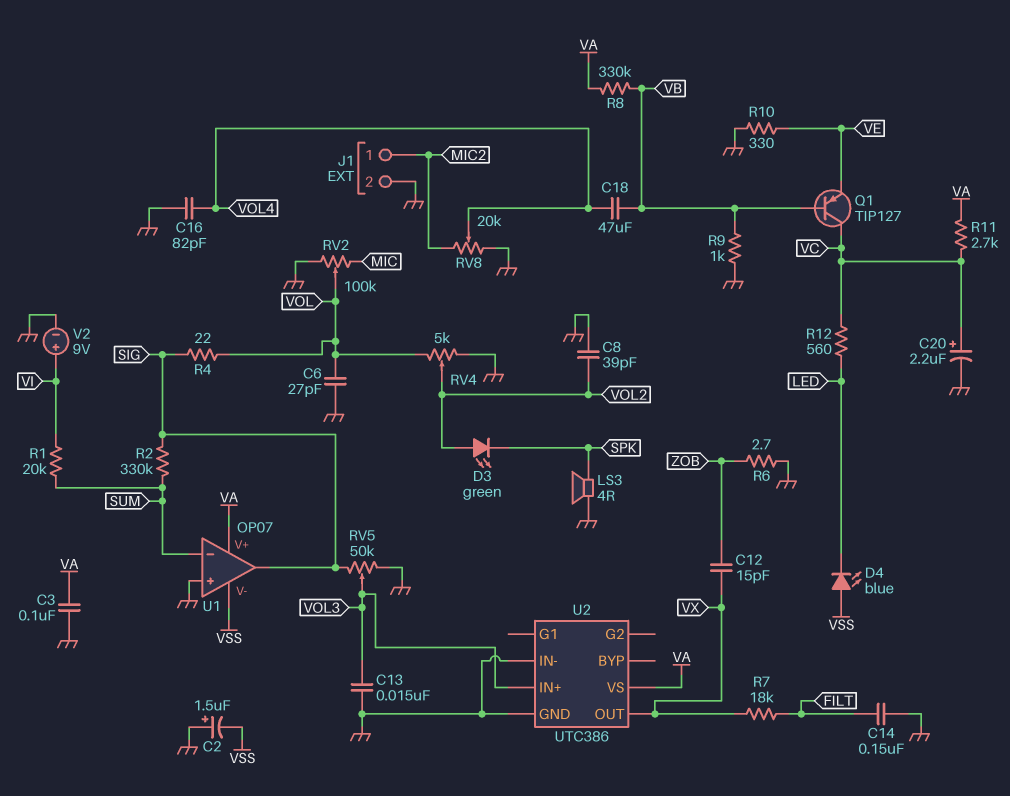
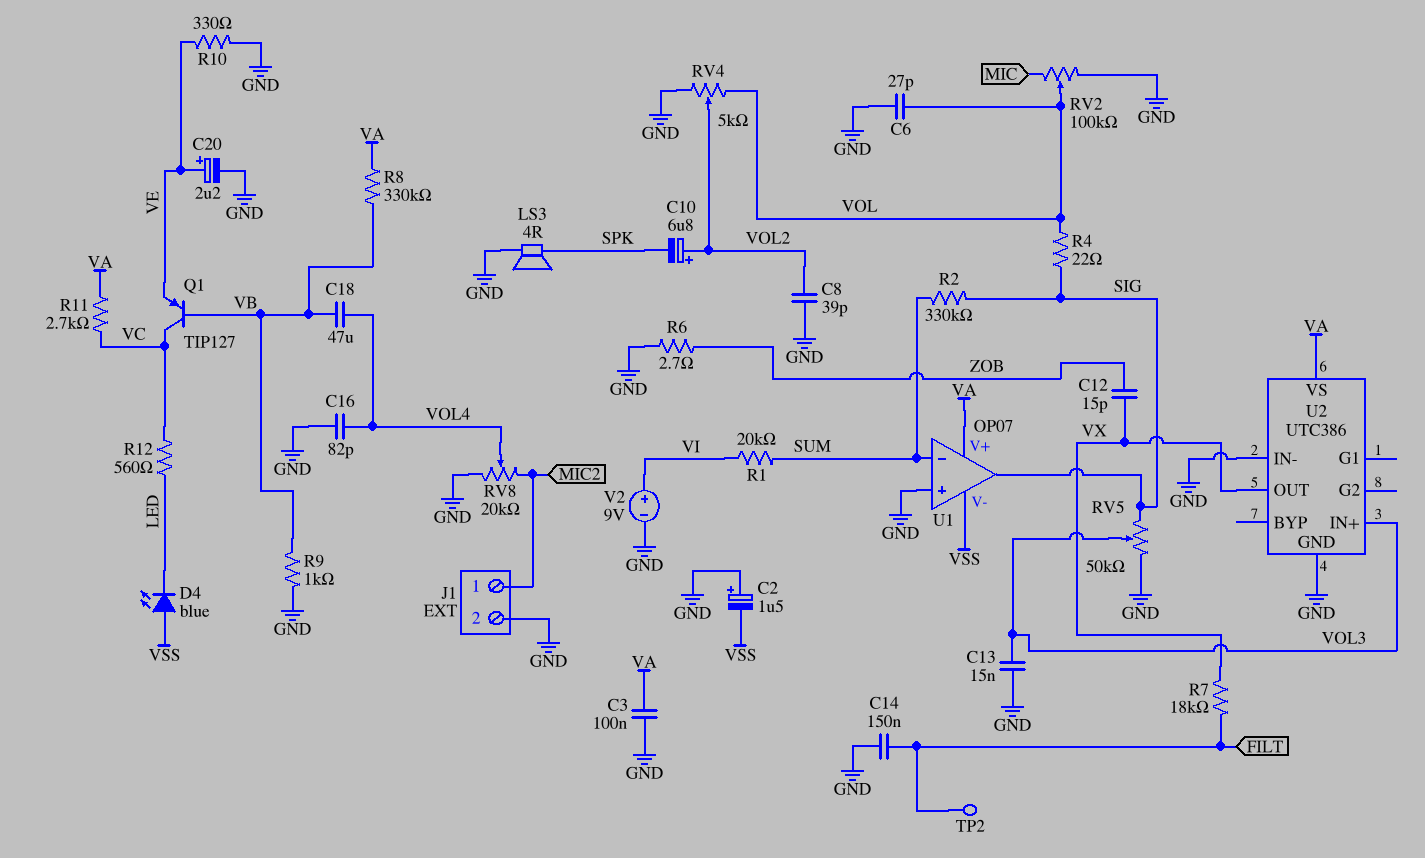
C10: none -> 6.8uF (plus VOL2, minus SPK)
C20: 2.2uF (plus VC, minus GND) -> 2.2uF (plus VE, minus GND)
D3: LED green (A VOL2, K SPK) -> none
TP2: none -> test point (FILT)

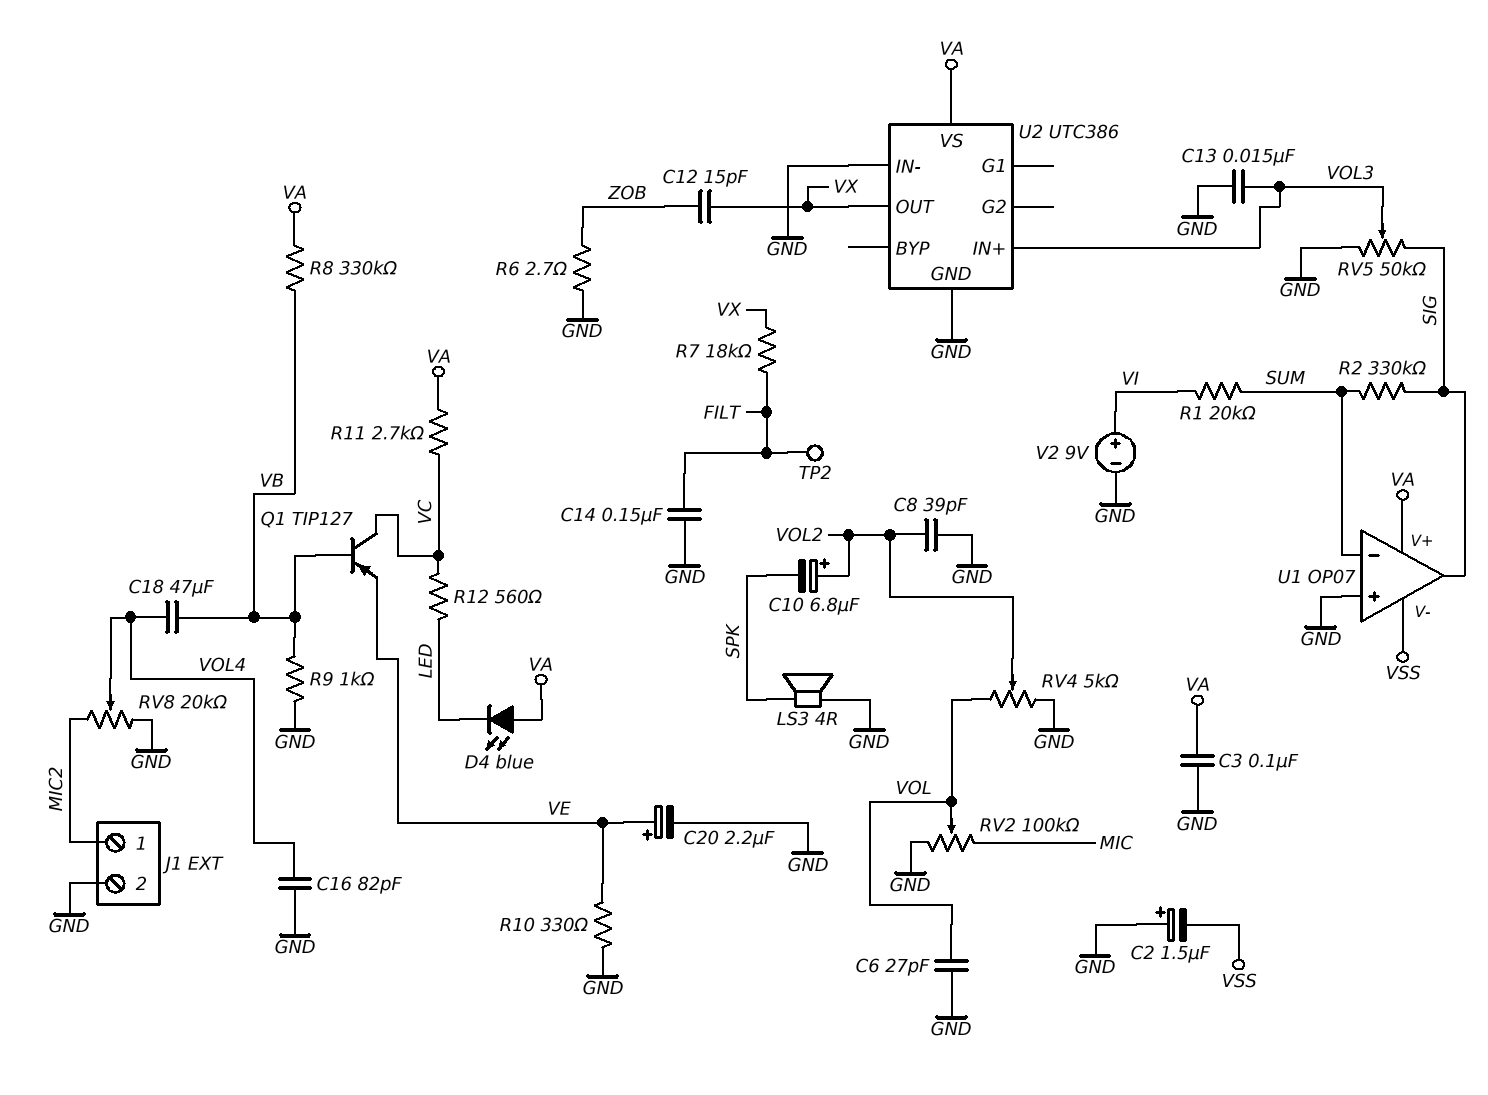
D4: LED blue (A VSS, K LED) -> LED blue (A VA, K LED)
R4: 22 (SIG, VOL) -> none

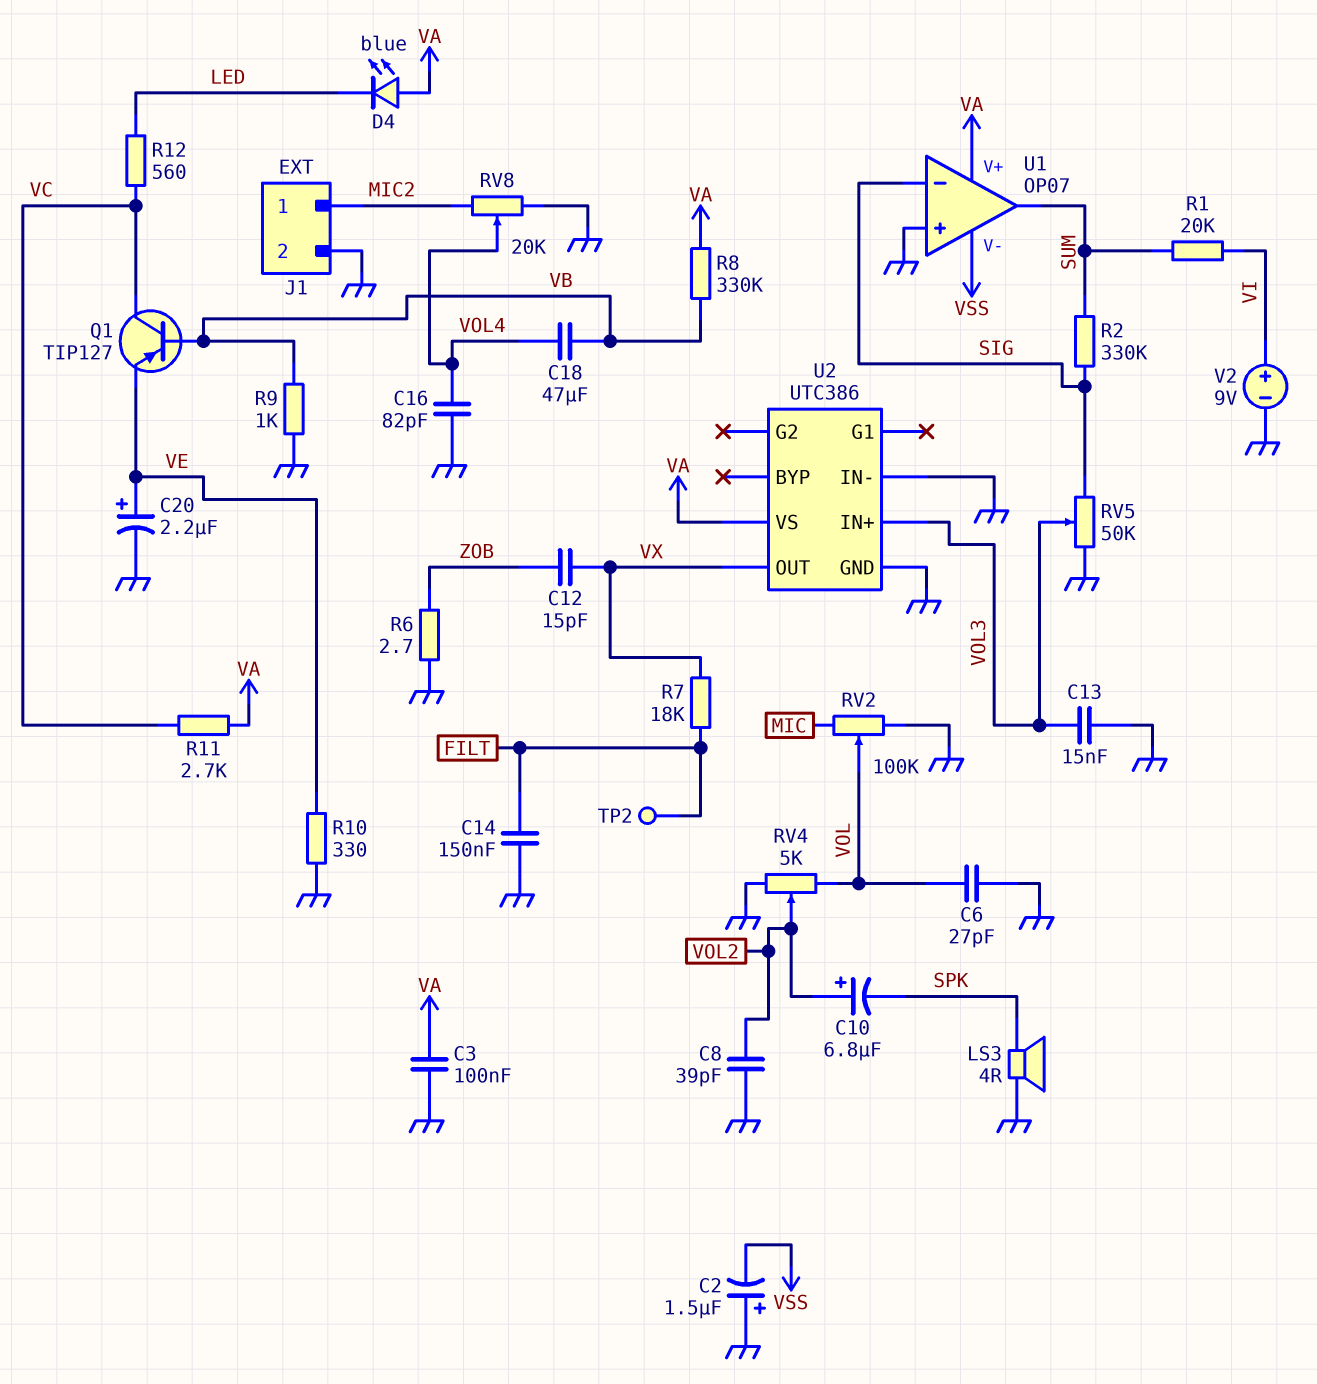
U1 pin in-: SUM -> SIG
U1 pin out: SIG -> SUM

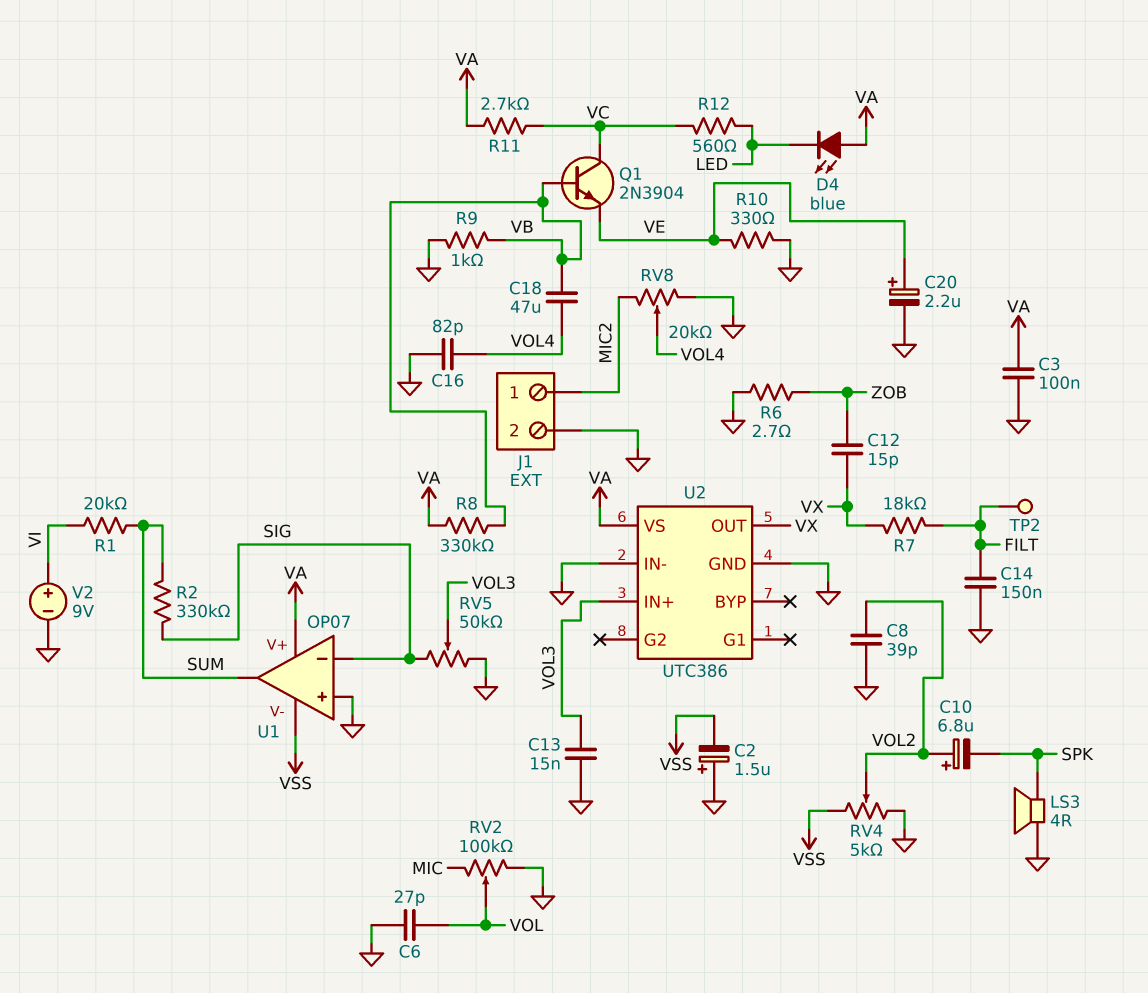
Q1: PNP TIP127 (B VB, C VC, E VE) -> NPN 2N3904 (B VB, C VC, E VE)
RV4: 5k (GND, VOL, wiper VOL2) -> 5k (GND, VSS, wiper VOL2)

